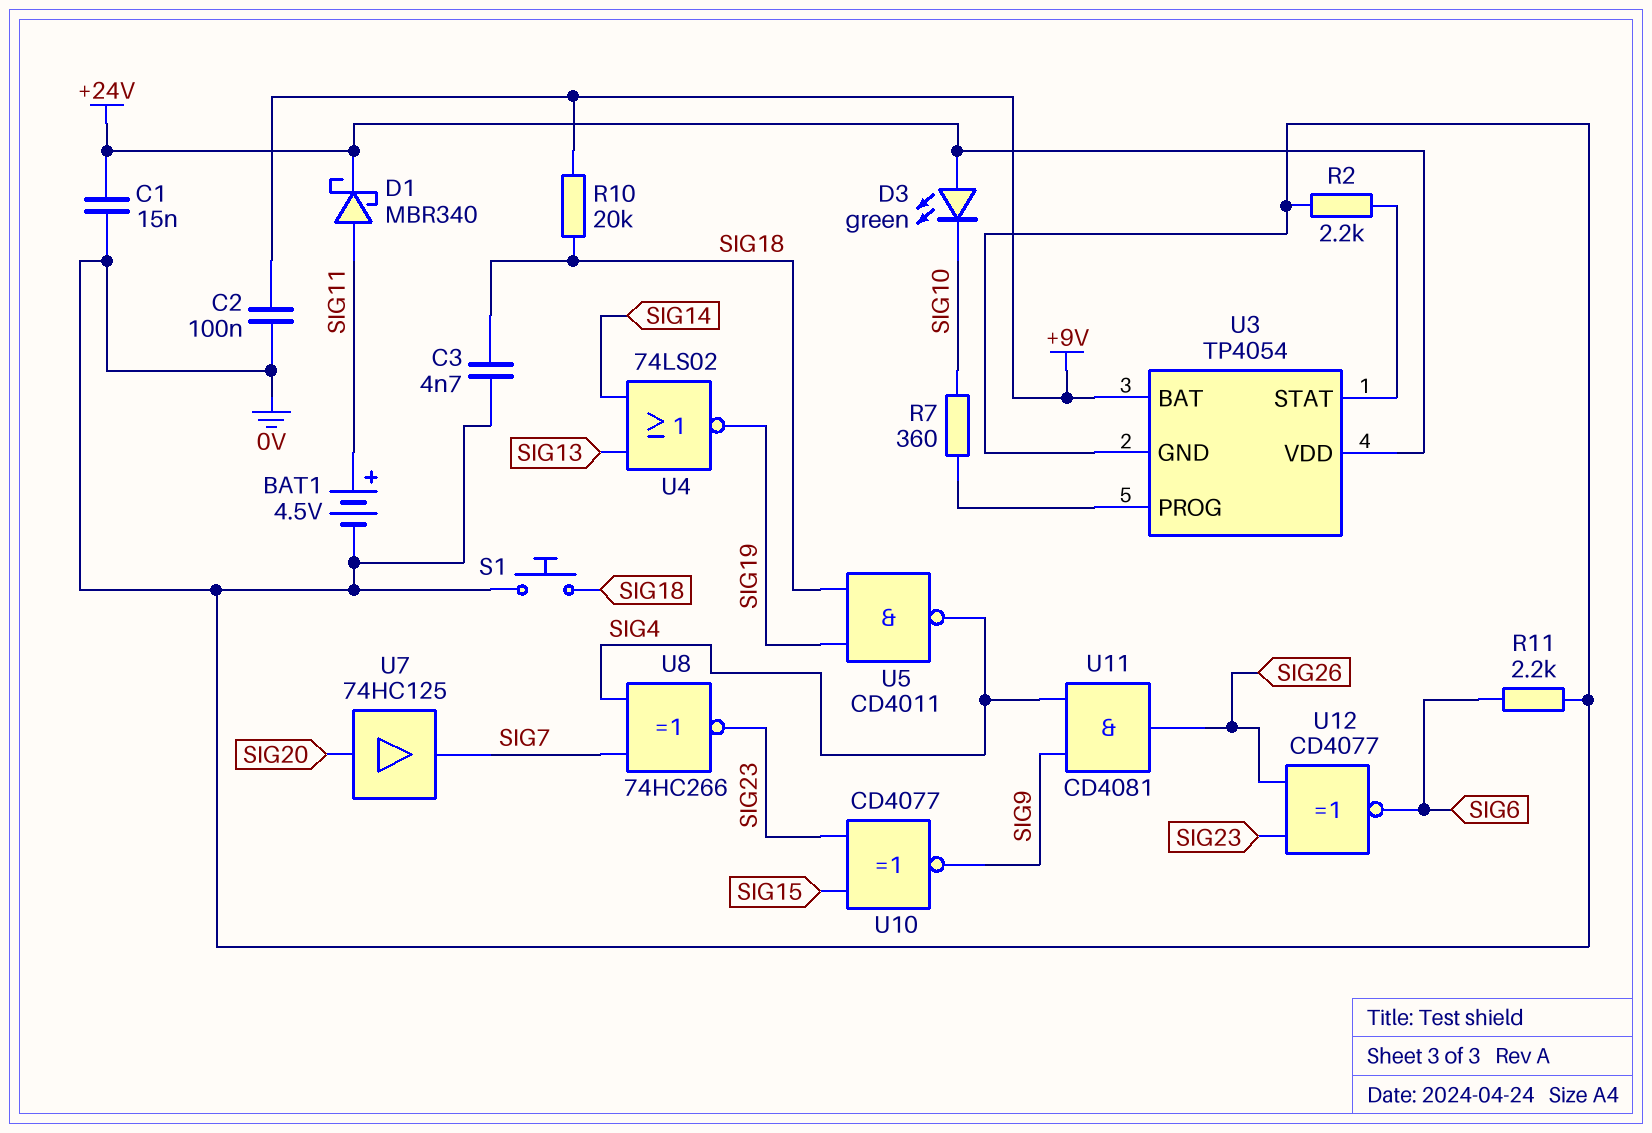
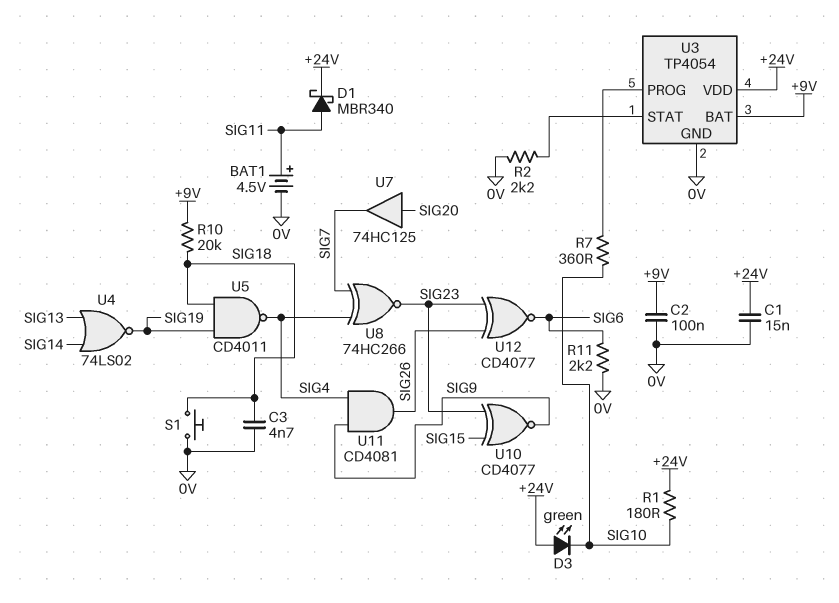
R1: none -> 180 (+24V, SIG10)

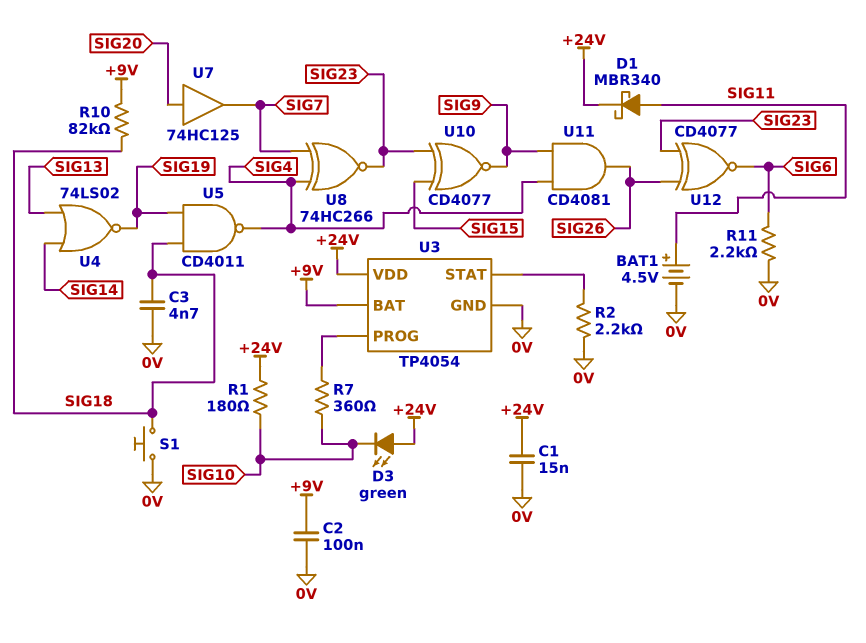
R10: 20k (+9V, SIG18) -> 82k (+9V, SIG18)

